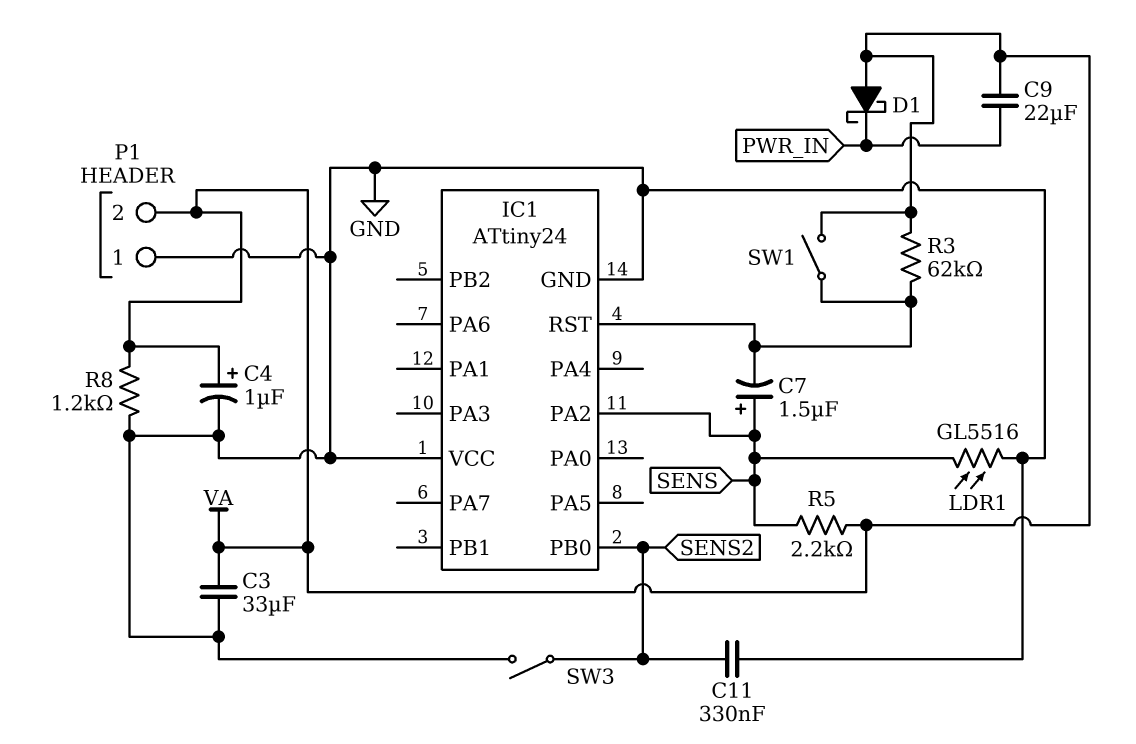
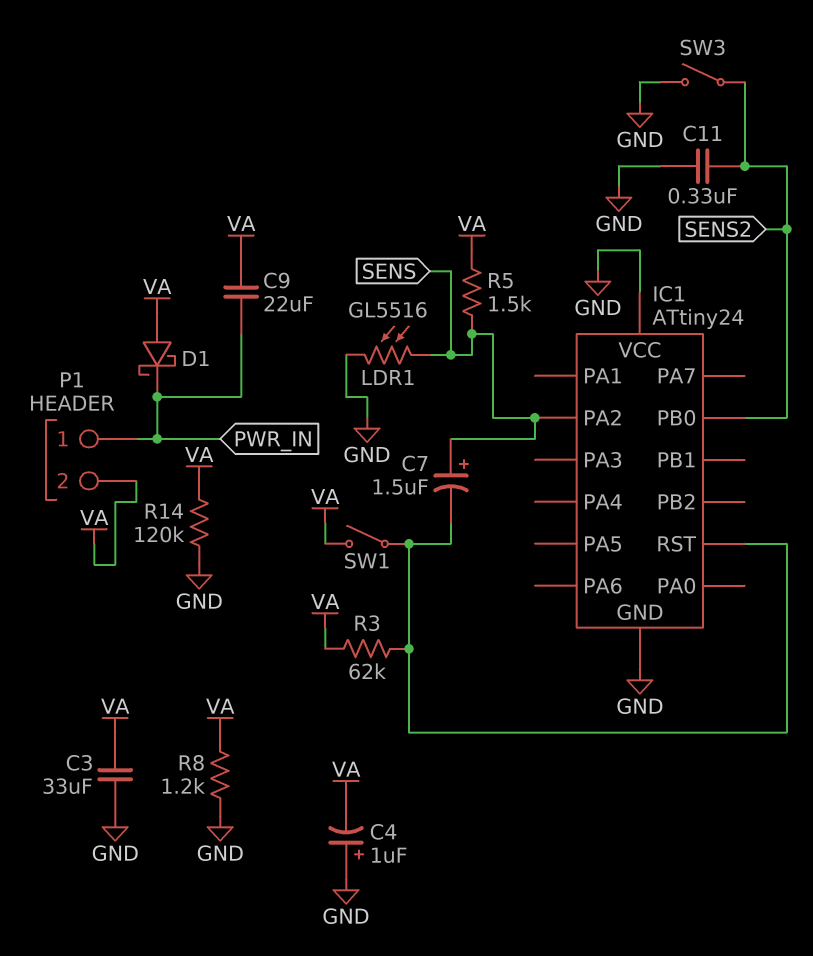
C4: 1uF (plus VA, minus GND) -> 1uF (plus GND, minus VA)
P1 pin 1: GND -> PWR_IN
R5: 2.2k (SENS, VA) -> 1.5k (SENS, VA)
R14: none -> 120k (GND, VA)

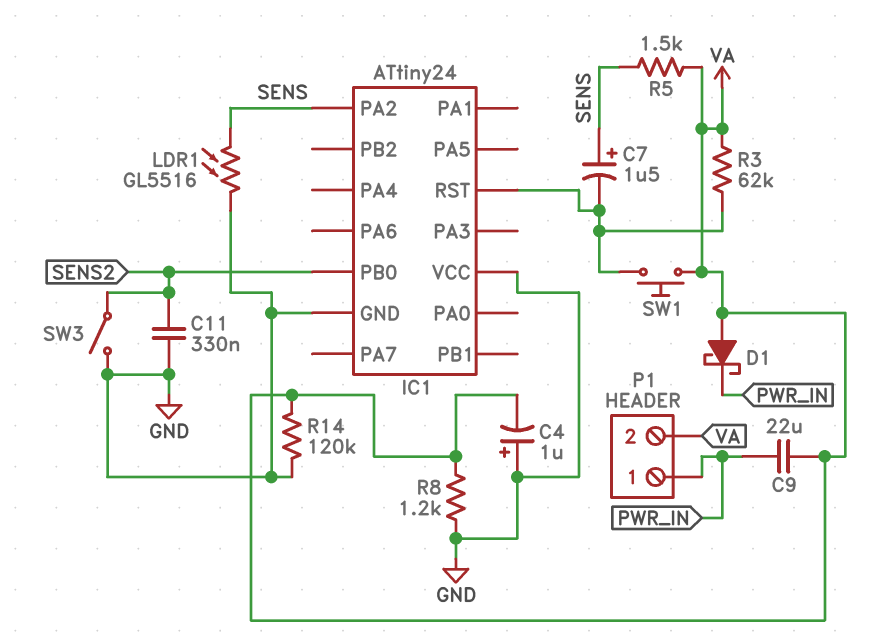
C3: 33uF (GND, VA) -> none
SW1: switch (IC1/RST, VA) -> button (IC1/RST, VA)

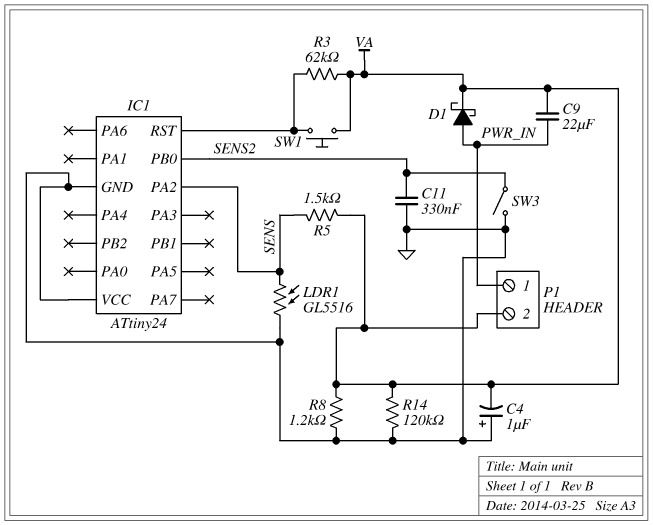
C7: 1.5uF (plus SENS, minus IC1/RST) -> none
D1: schottky (A VA, K PWR_IN) -> schottky (A PWR_IN, K VA)

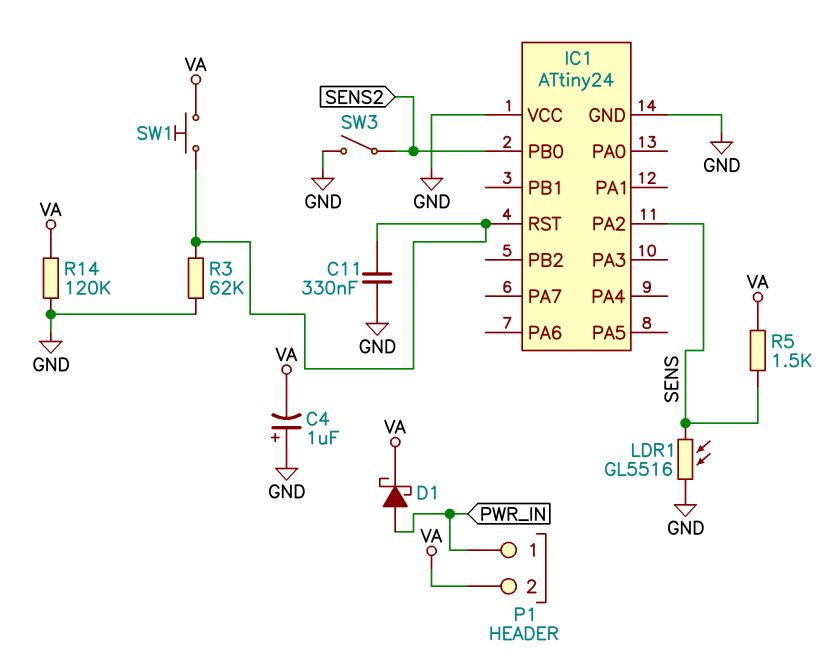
C9: 22uF (PWR_IN, VA) -> none
C11: 330nF (GND, SENS2) -> 330nF (GND, IC1/RST)
R3: 62k (IC1/RST, VA) -> 62k (GND, IC1/RST)
R8: 1.2k (GND, VA) -> none

